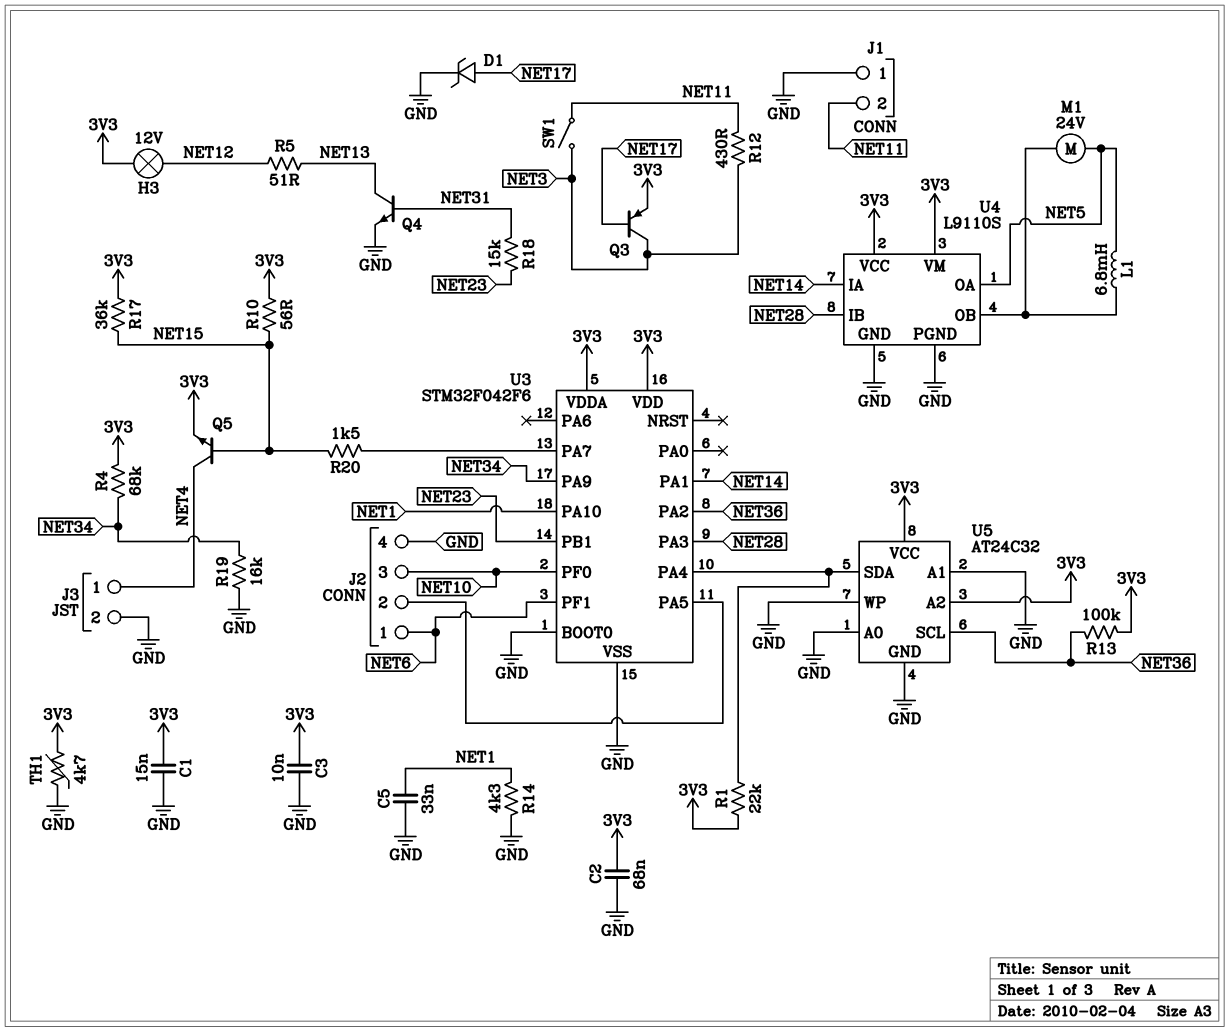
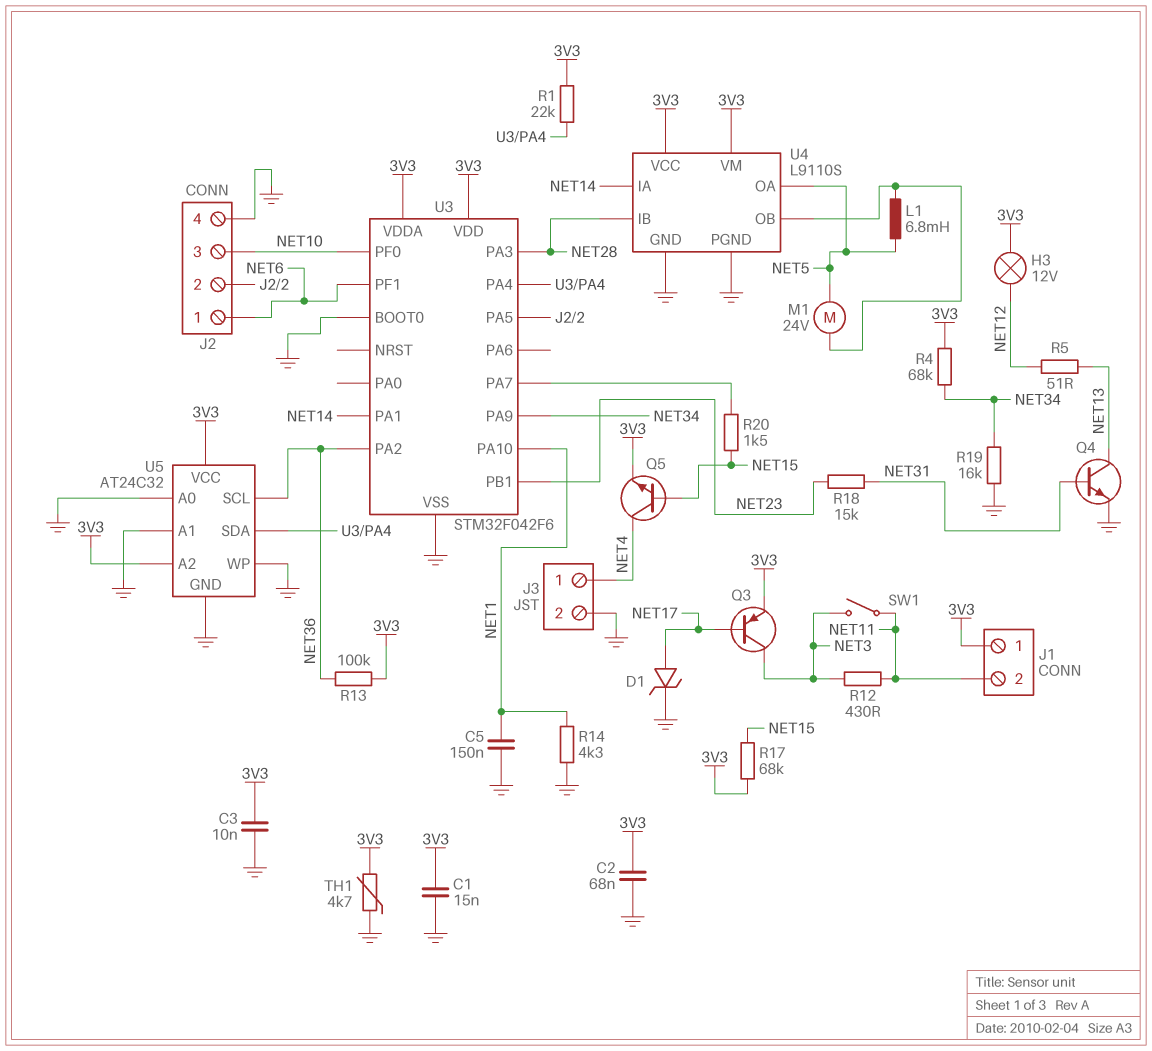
C5: 33nF (GND, NET1) -> 150nF (GND, NET1)
J1 pin 1: GND -> 3V3
R10: 56 (3V3, NET15) -> none
R17: 36k (3V3, NET15) -> 68k (3V3, NET15)

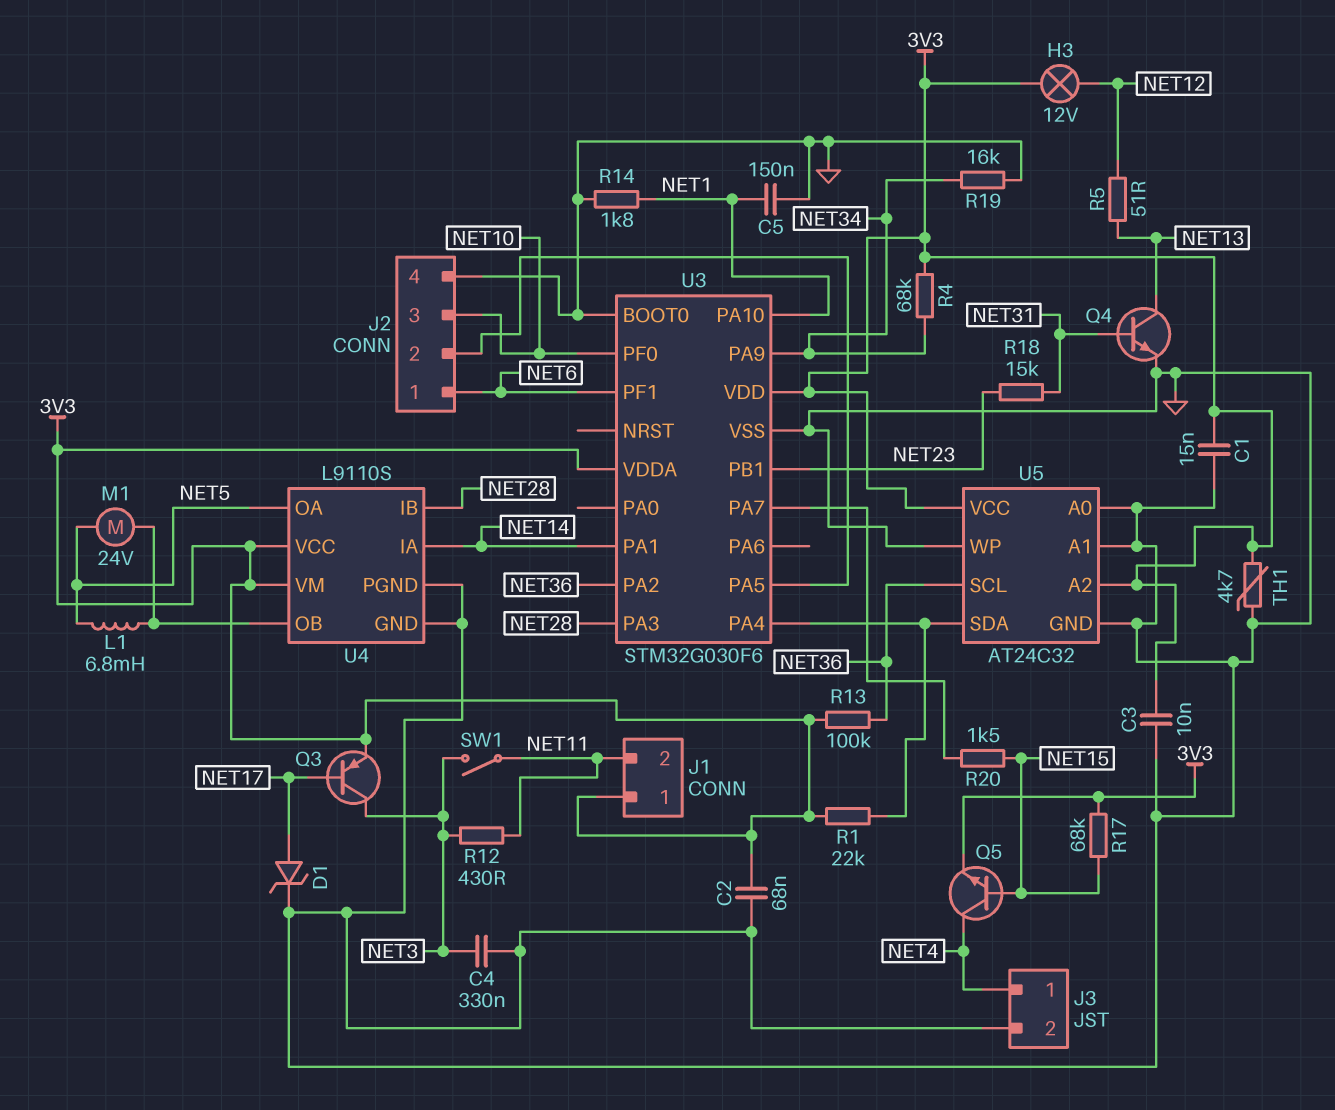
C4: none -> 330nF (GND, NET3)
R14: 4.3k (GND, NET1) -> 1.8k (GND, NET1)
U3: STM32F042F6 -> STM32G030F6

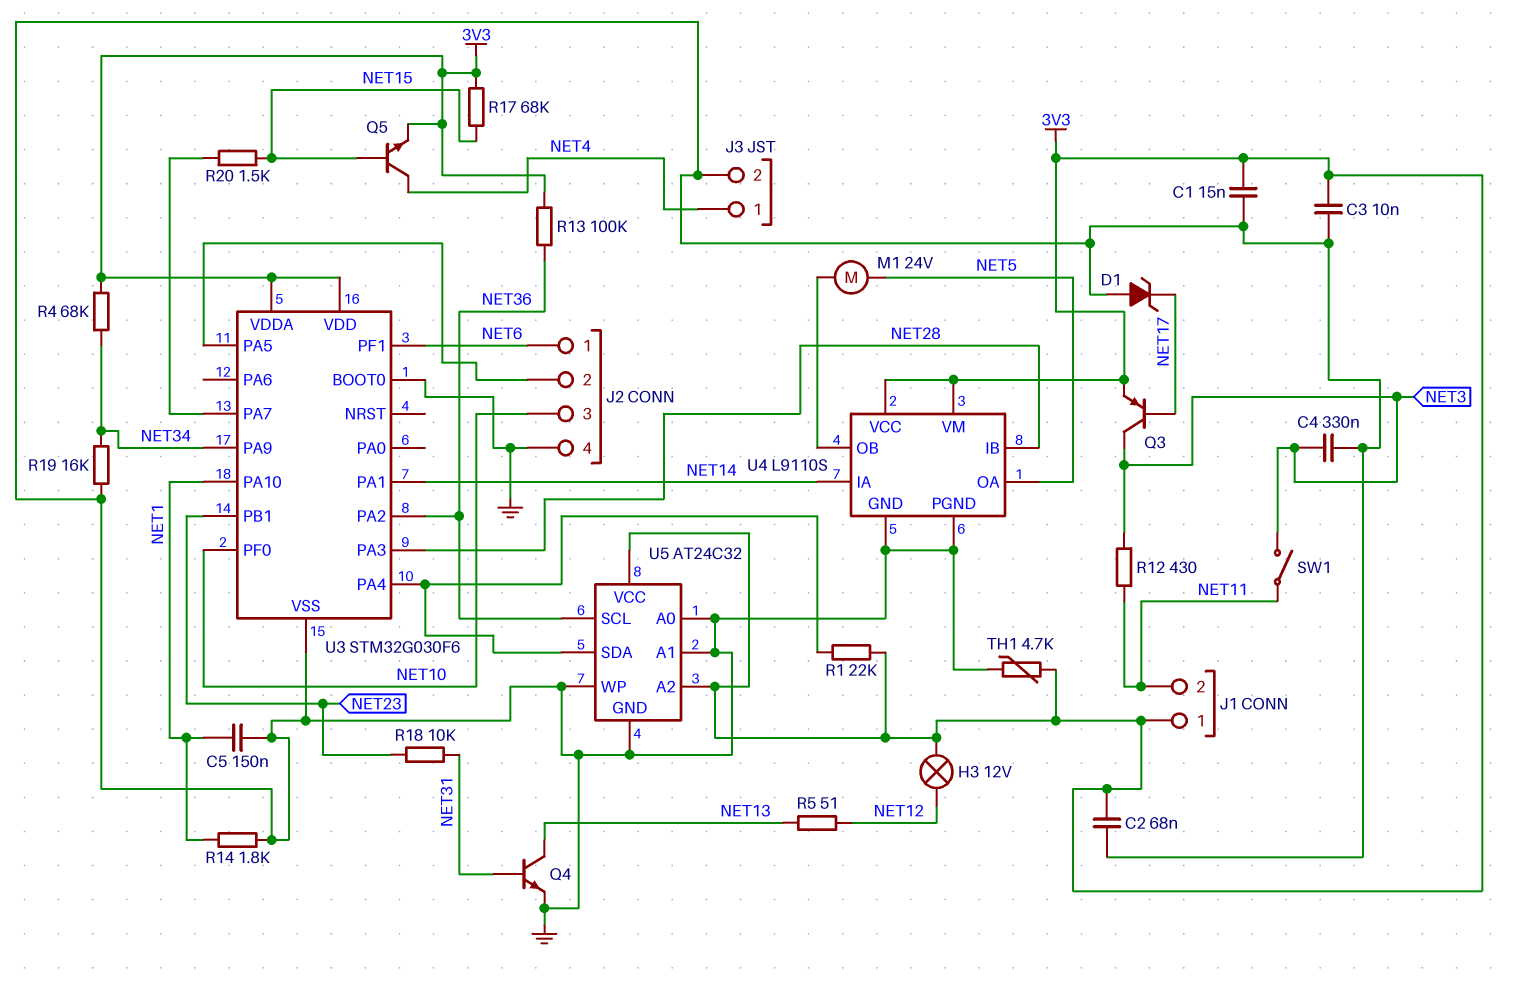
D1: zener (A NET17, K GND) -> zener (A GND, K NET17)
L1: 6.8mH (NET5, U4/OB) -> none
R18: 15k (NET23, NET31) -> 10k (NET23, NET31)

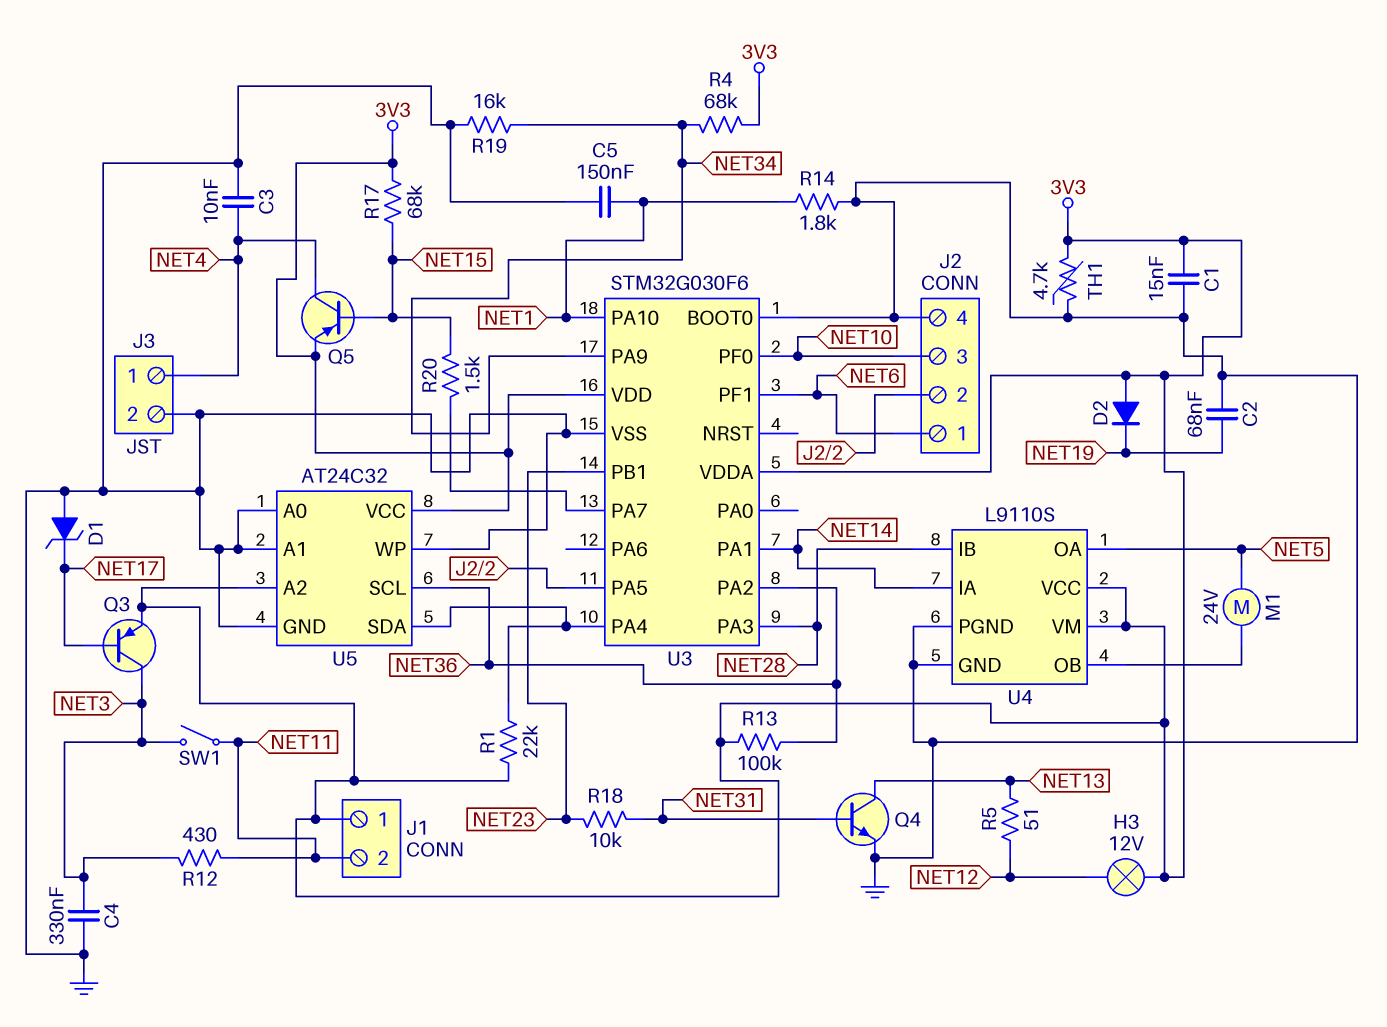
C2: 68nF (3V3, GND) -> 68nF (GND, NET19)
C3: 10nF (3V3, GND) -> 10nF (GND, NET4)
D2: none -> diode (A 3V3, K NET19)
Q5: NPN (B NET15, C NET4, E 3V3) -> PNP (B NET15, C NET4, E 3V3)

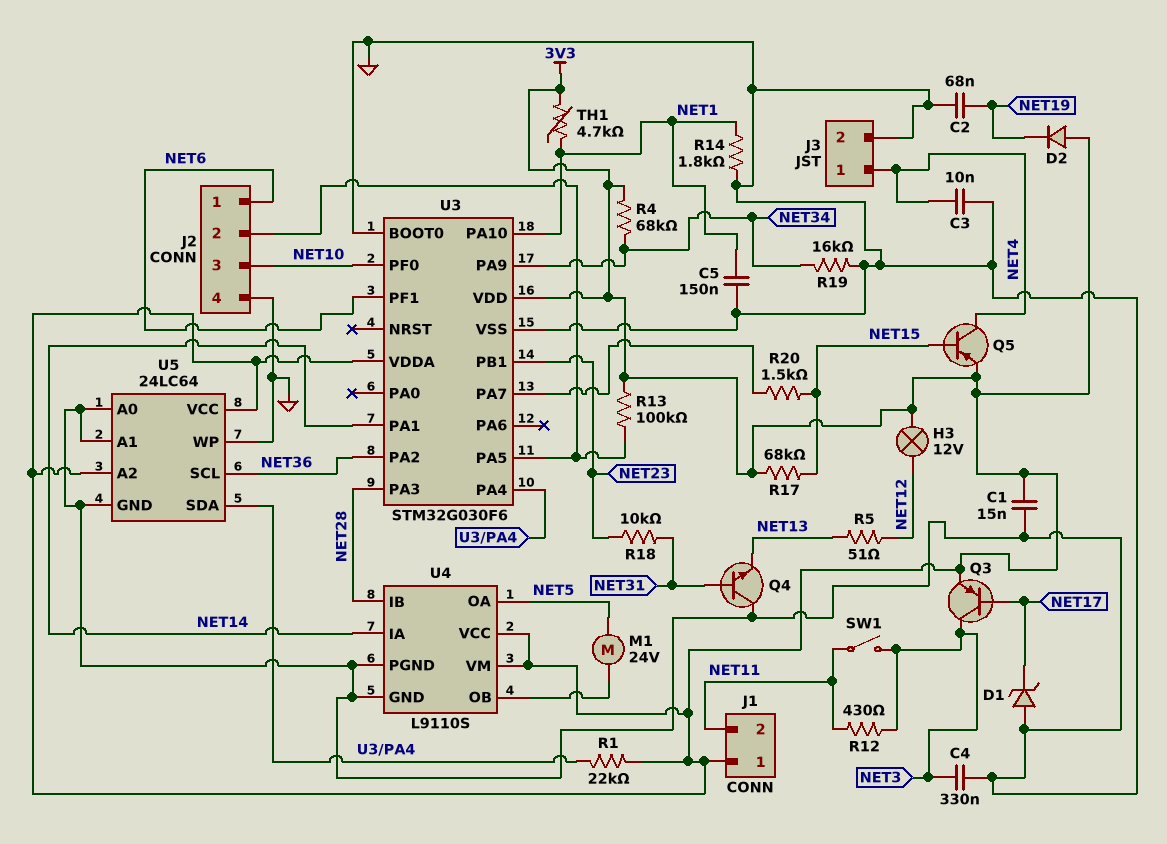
Q4: NPN (B NET31, C NET13, E GND) -> NPN (B NET31, C GND, E NET13)
R13: 100k (3V3, NET36) -> 100k (3V3, J2/2)
TH1: 4.7k (3V3, GND) -> 4.7k (3V3, NET1)
U5: AT24C32 -> 24LC64

